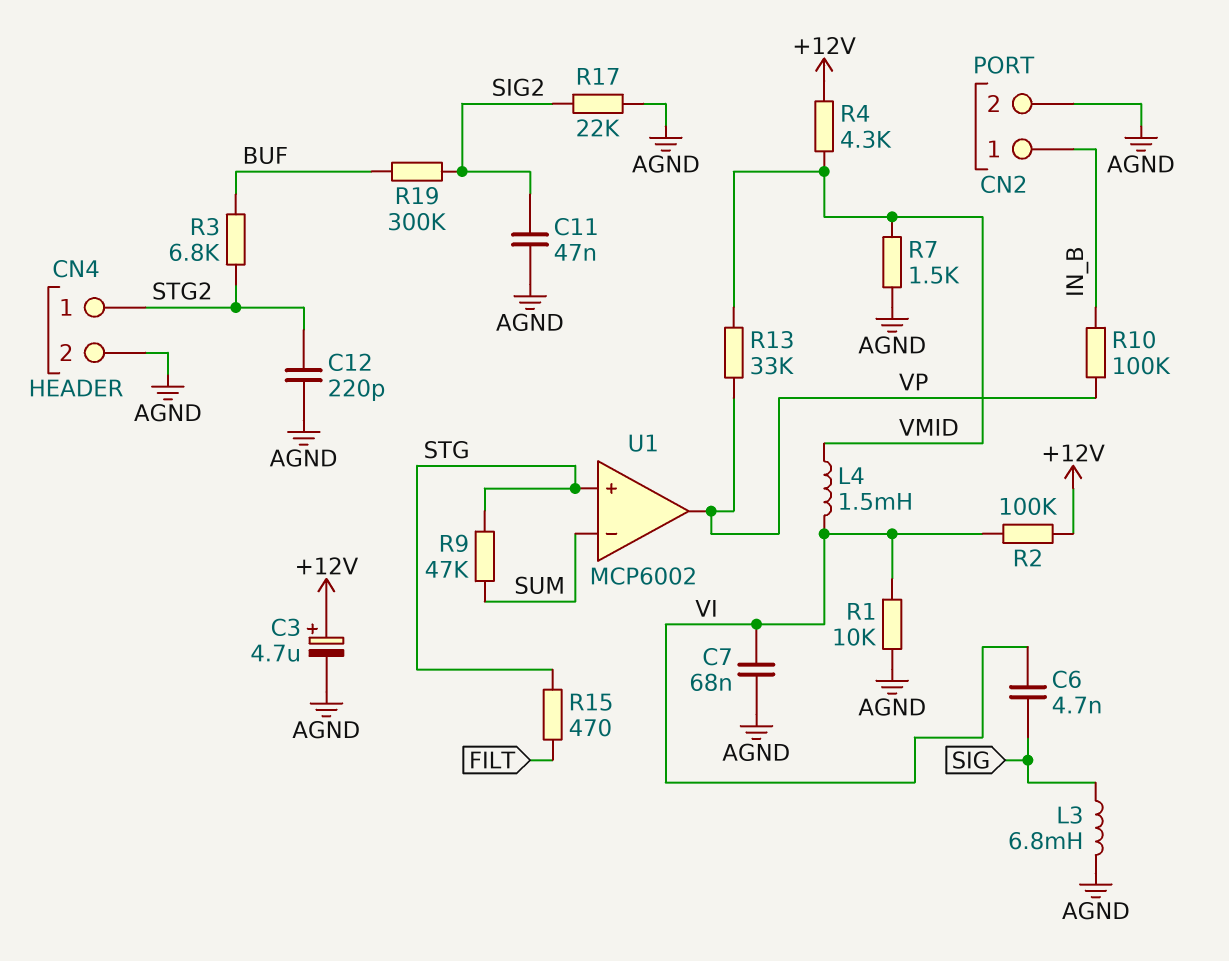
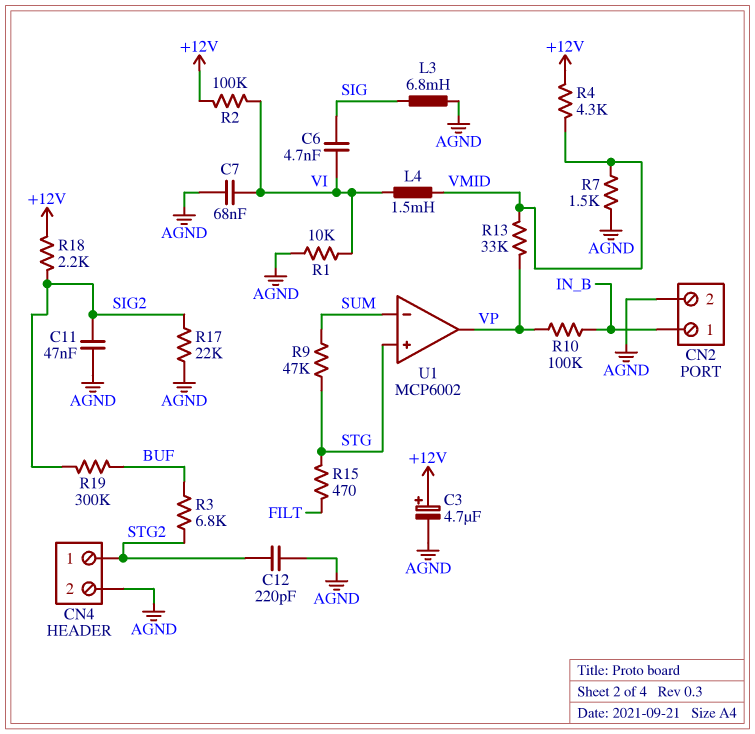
R18: none -> 2.2k (+12V, SIG2)

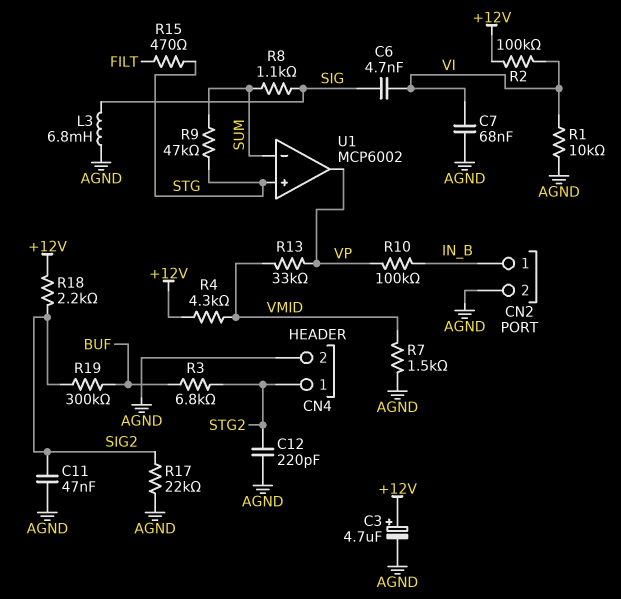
L4: 1.5mH (VI, VMID) -> none
R8: none -> 1.1k (SIG, SUM)

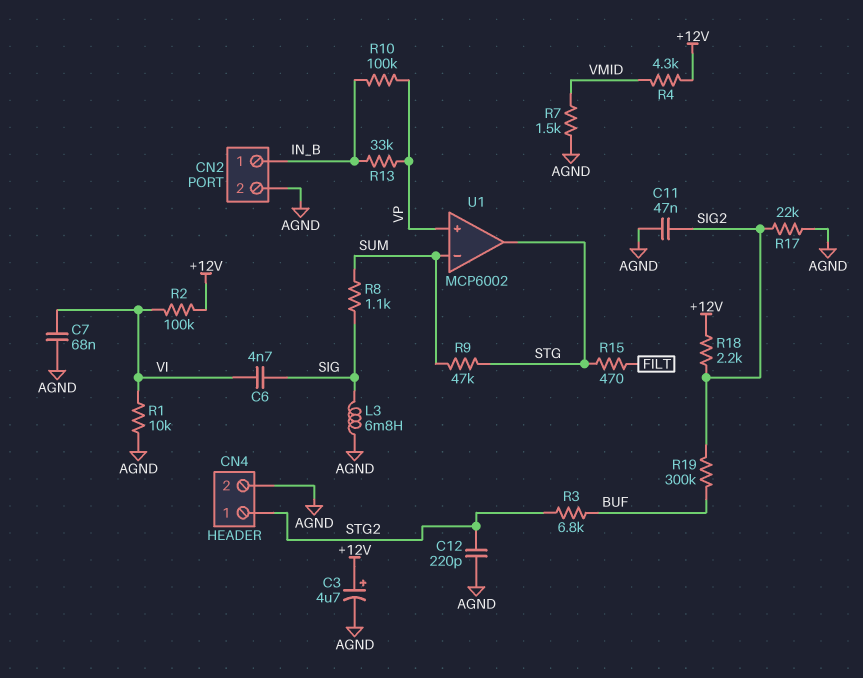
R13: 33k (VMID, VP) -> 33k (IN_B, VP)
U1 pin in+: STG -> VP
U1 pin out: VP -> STG

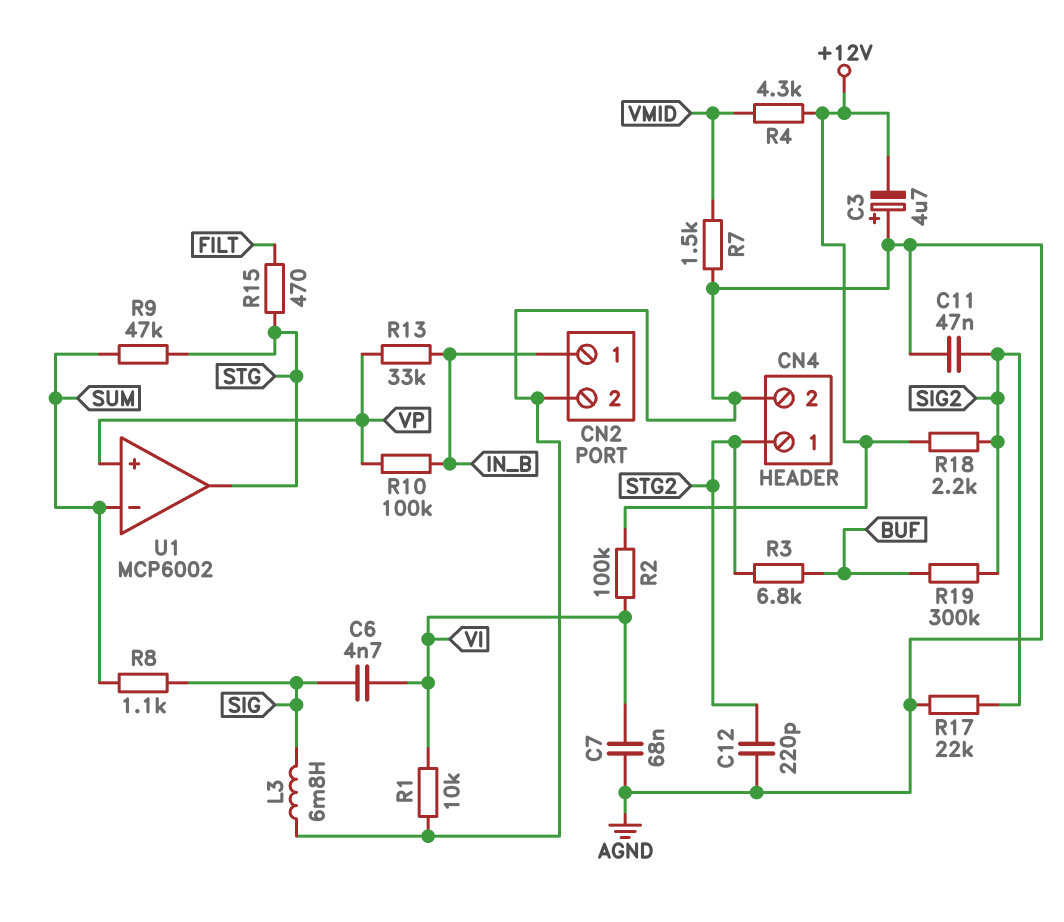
C3: 4.7uF (plus +12V, minus AGND) -> 4.7uF (plus AGND, minus +12V)

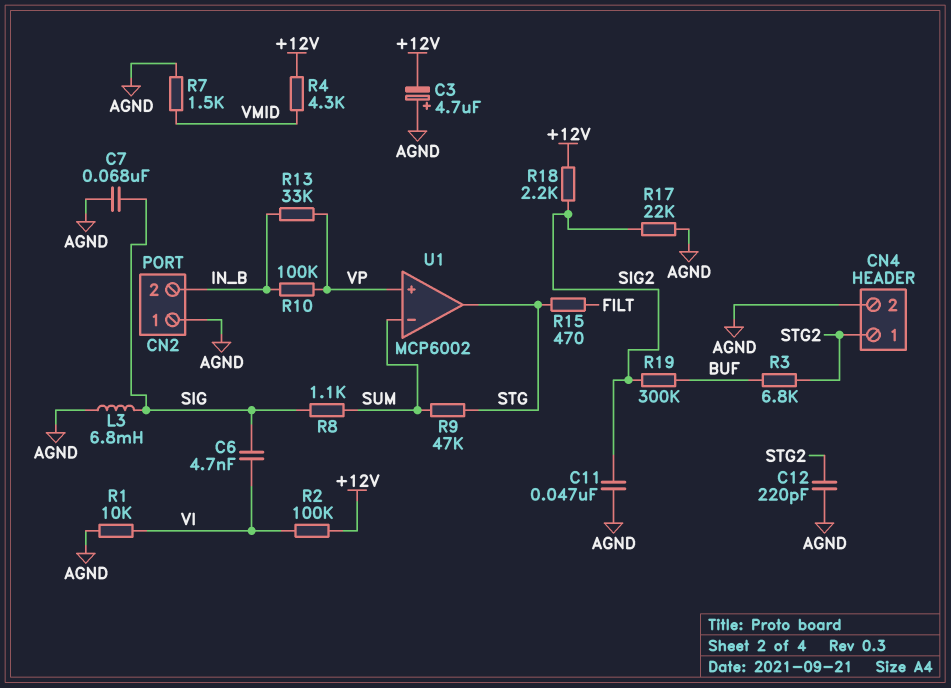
C7: 68nF (AGND, VI) -> 68nF (AGND, SIG)
CN2 pin 1: IN_B -> AGND
CN2 pin 2: AGND -> IN_B

